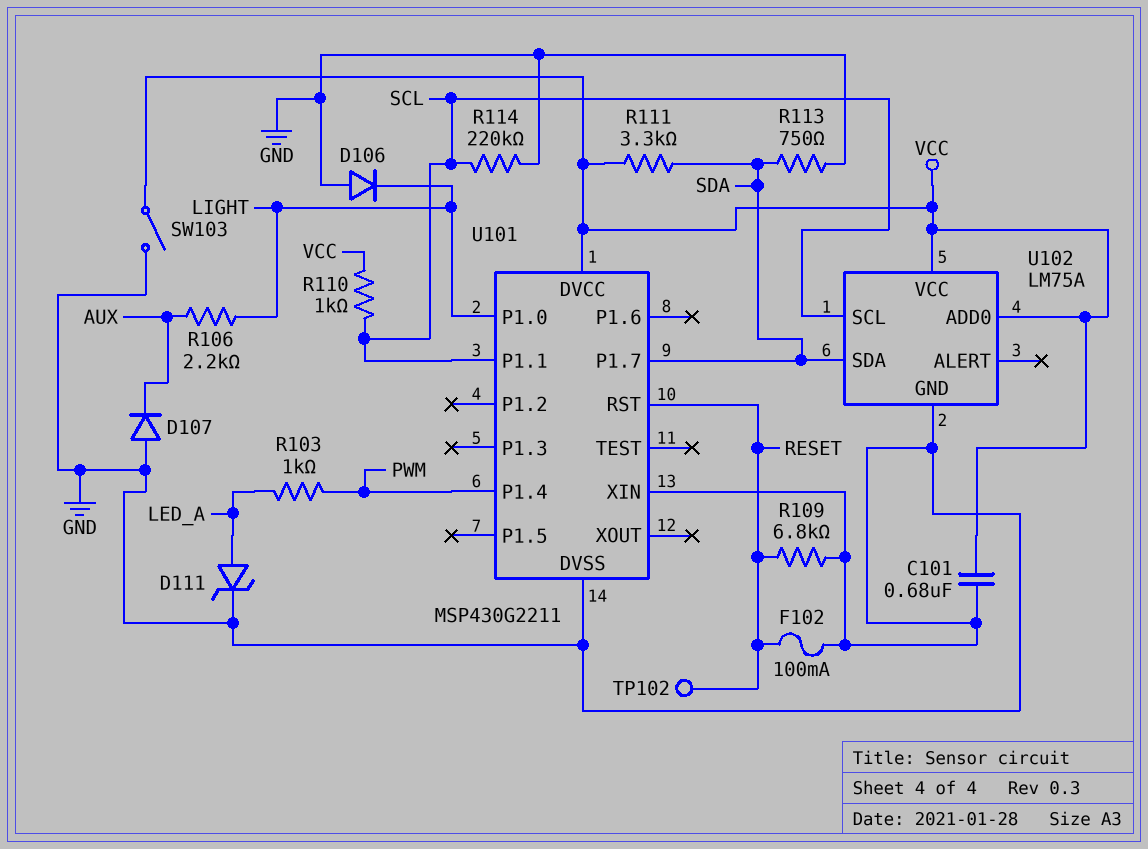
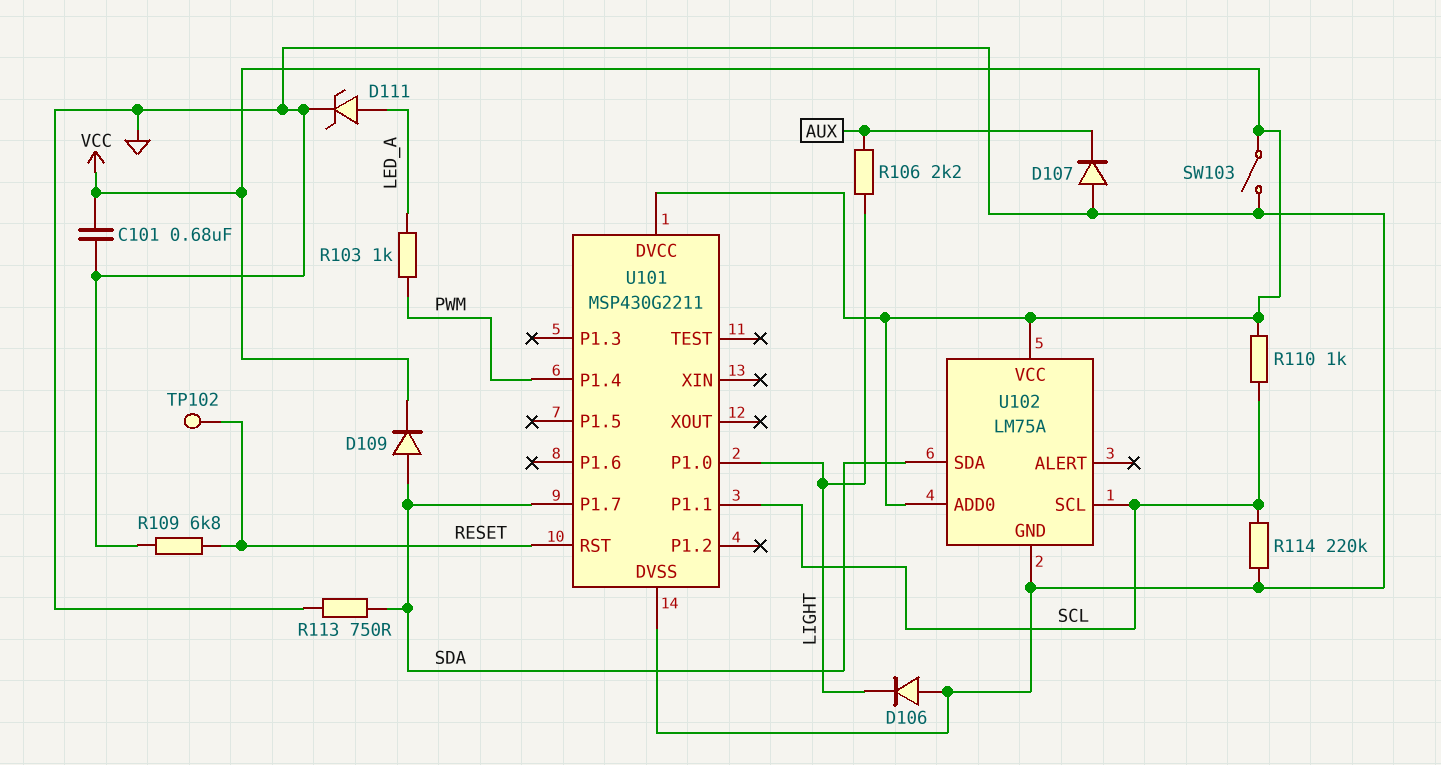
D109: none -> diode (A SDA, K VCC)
F102: 100mA (GND, RESET) -> none
R111: 3.3k (SDA, VCC) -> none
U101 pin XIN: GND -> none

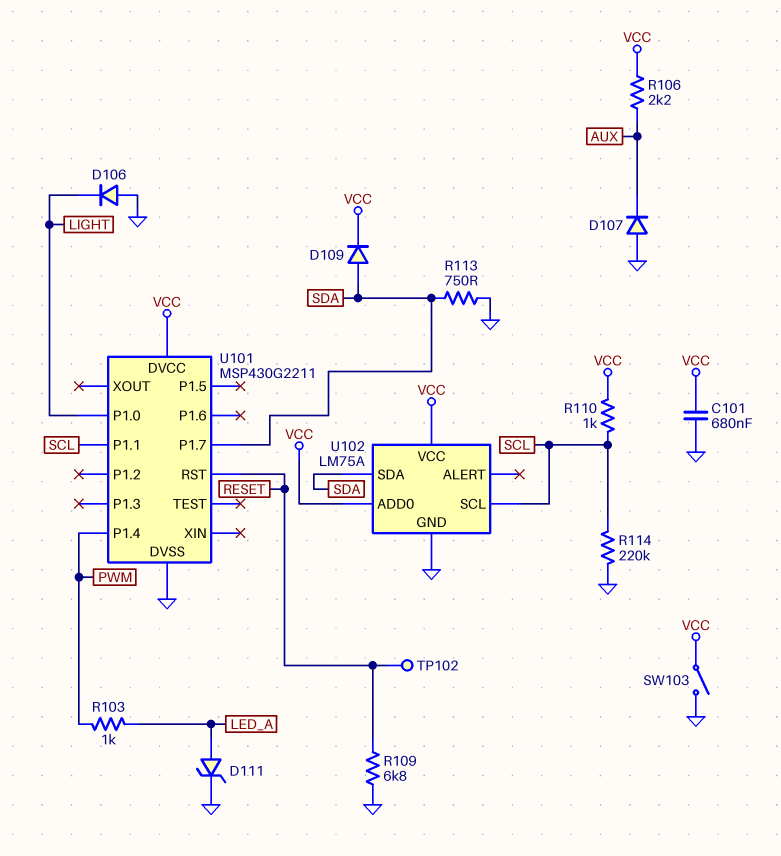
R106: 2.2k (AUX, LIGHT) -> 2.2k (AUX, VCC)

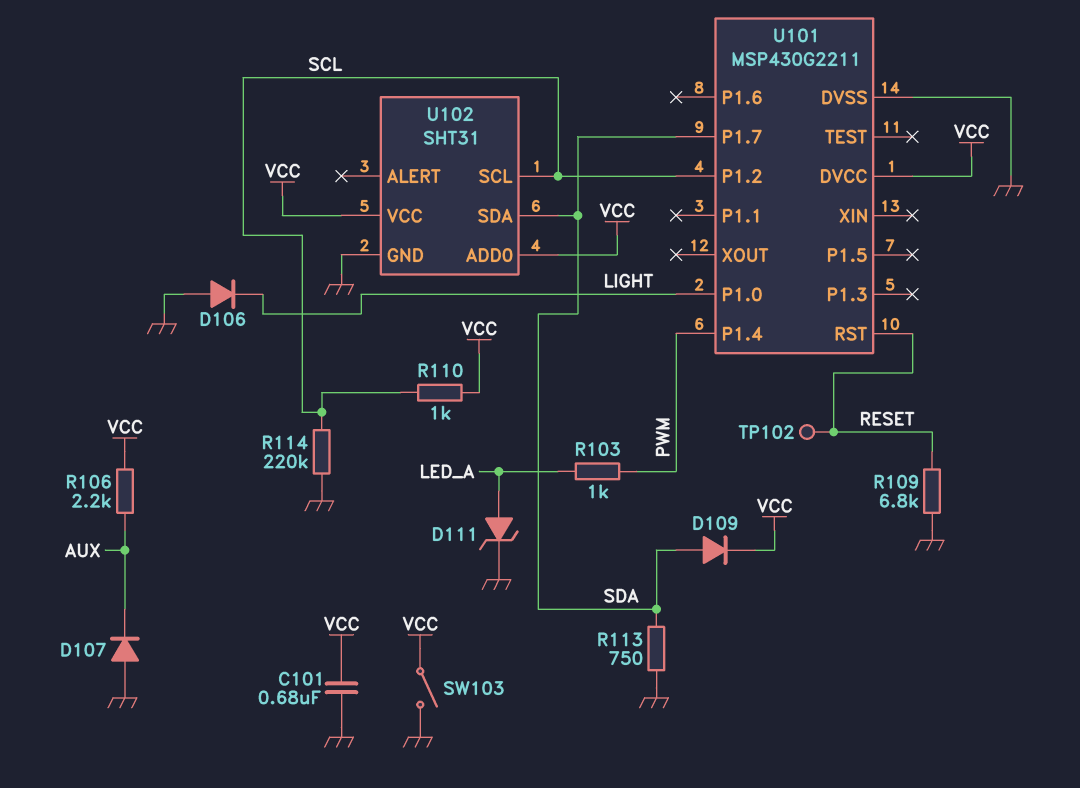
U101 pin P1.1: SCL -> none
U101 pin P1.2: none -> SCL
U102: LM75A -> SHT31

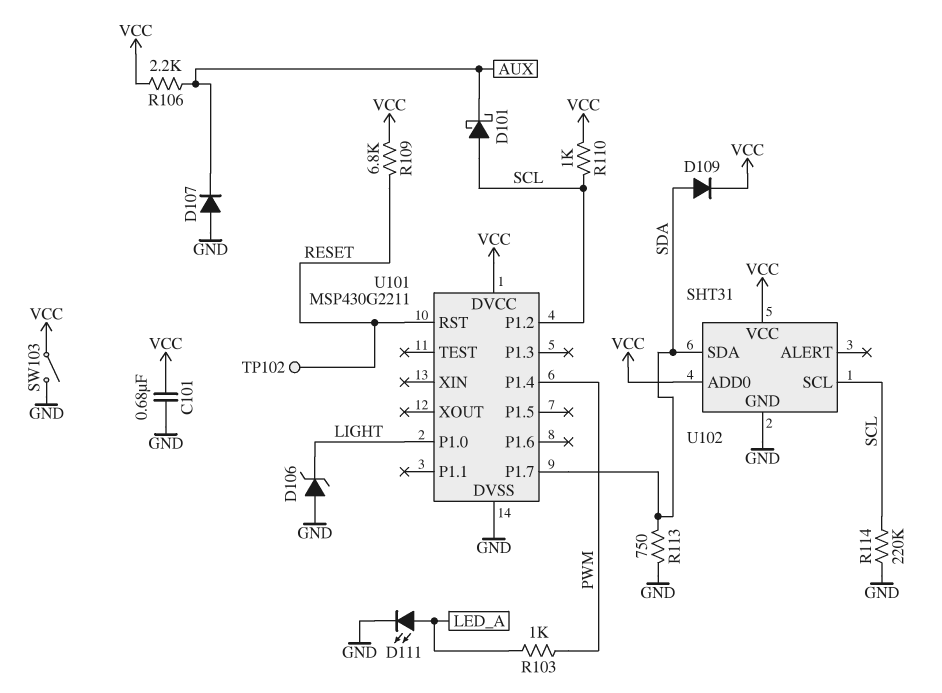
D101: none -> schottky (A SCL, K AUX)
D106: diode (A GND, K LIGHT) -> zener (A GND, K LIGHT)
D111: zener (A LED_A, K GND) -> LED (A LED_A, K GND)
R109: 6.8k (GND, RESET) -> 6.8k (RESET, VCC)

